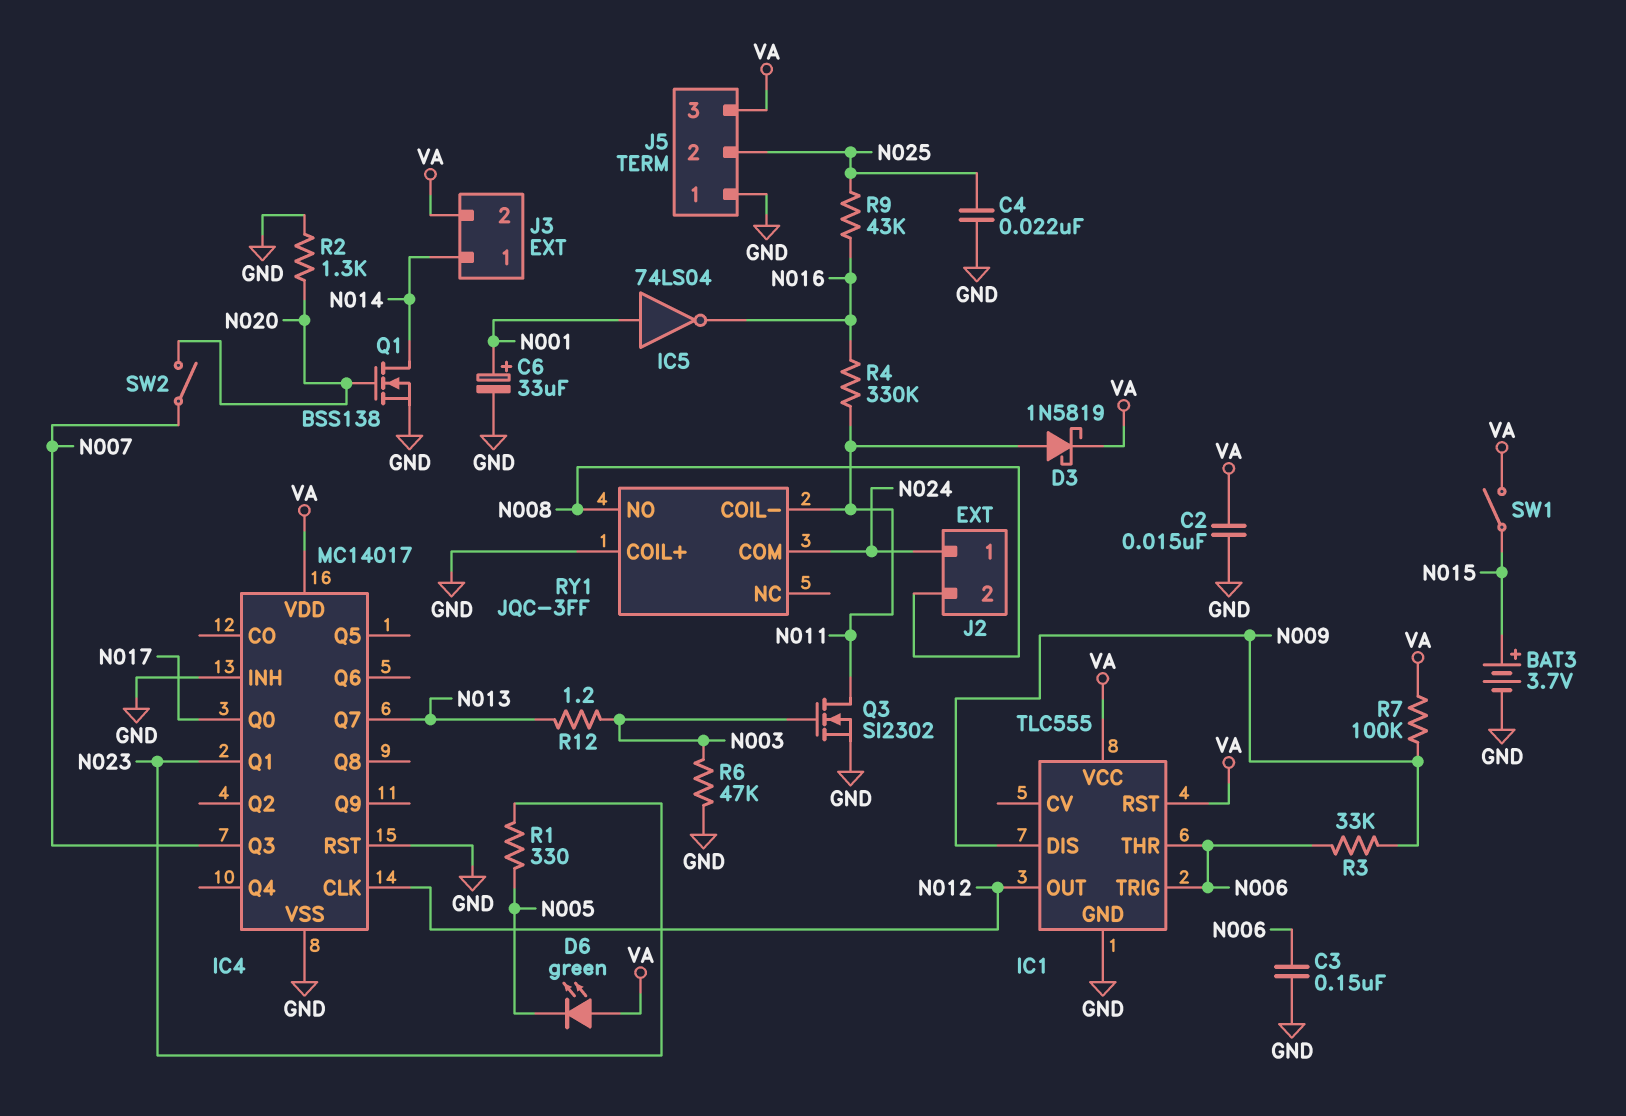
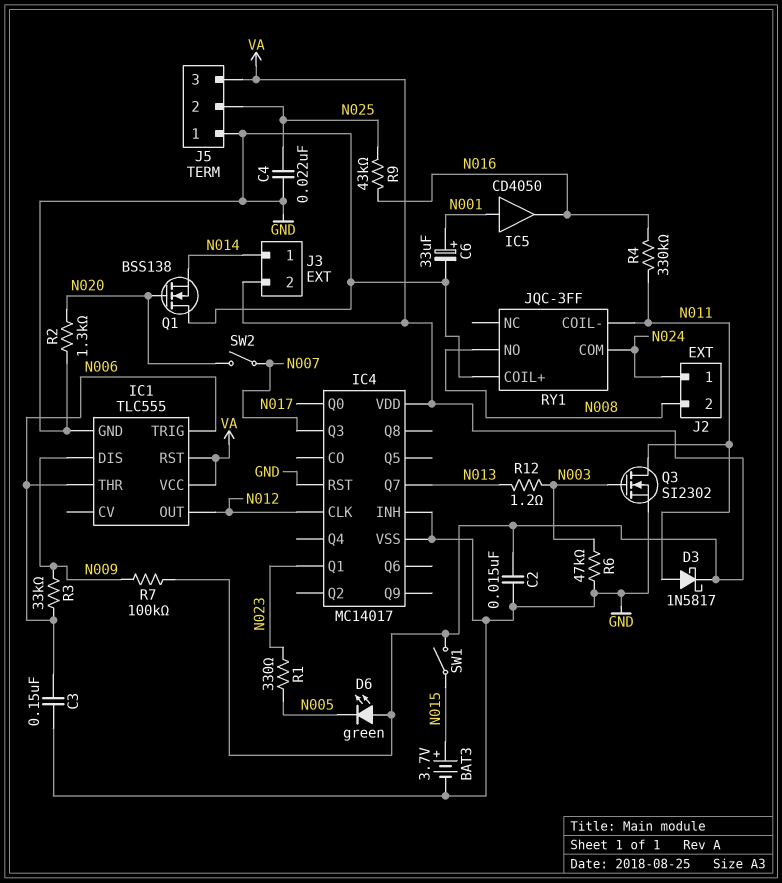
D3: schottky 1N5819 (A N011, K VA) -> schottky 1N5817 (A N011, K VA)
IC5: NOT 74LS04 (in N001, out N016) -> buffer CD4050 (in N001, out N016)
Q1: NMOS BSS138 (G N020, D N014, S GND) -> NMOS BSS138 (G N020, D GND, S N014)

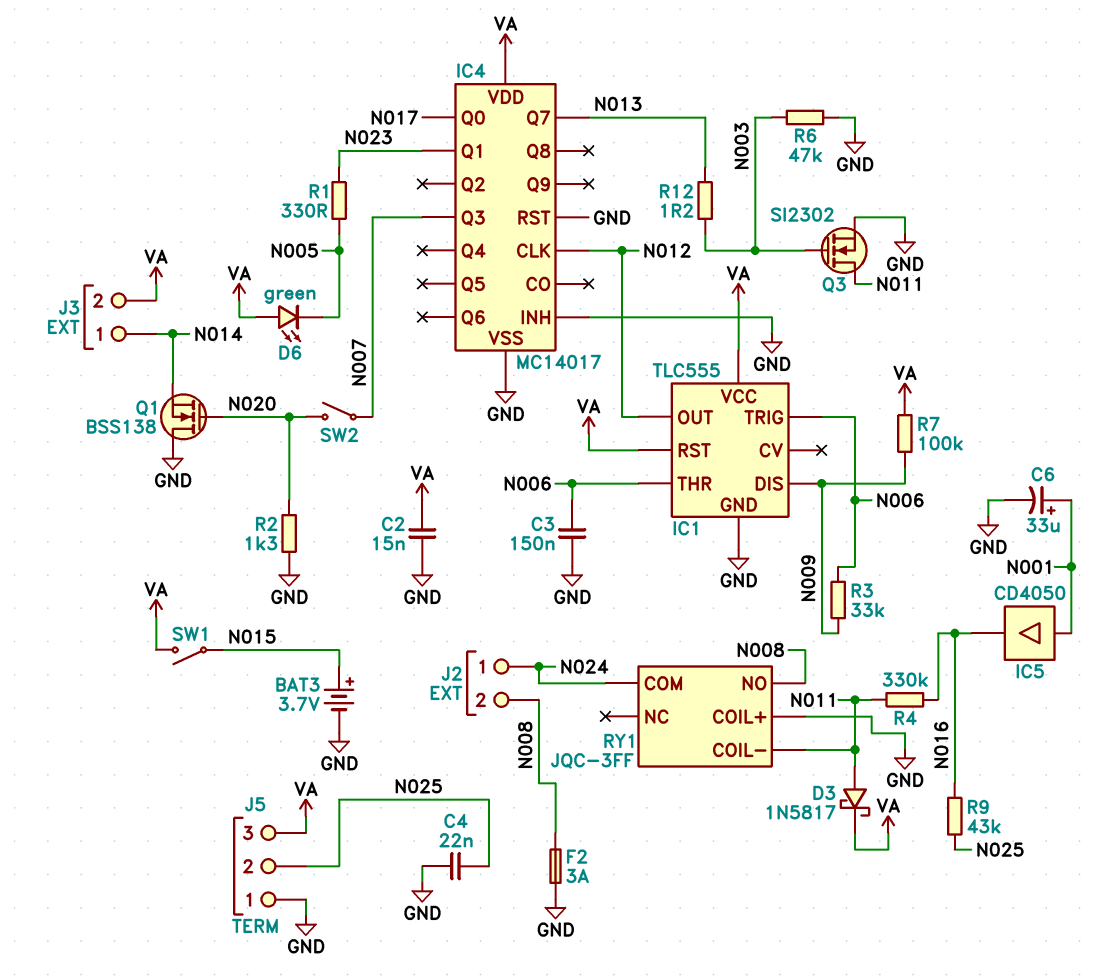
F2: none -> 3A (GND, N008)

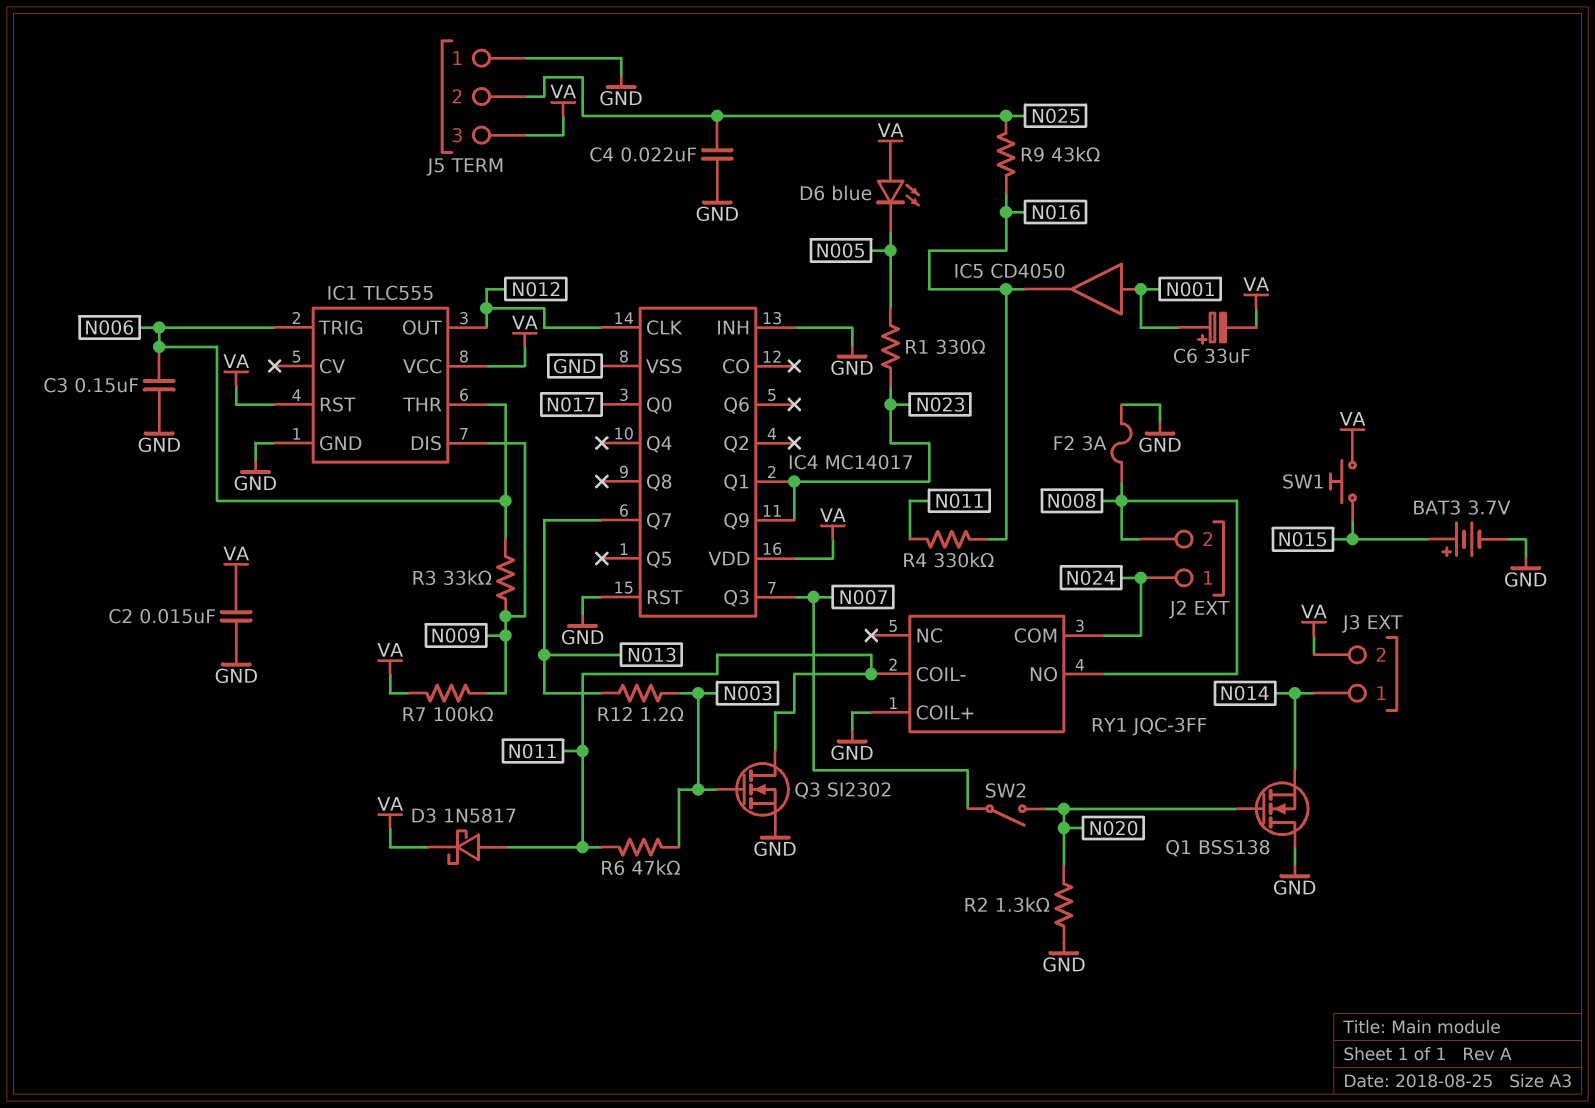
C6: 33uF (plus N001, minus GND) -> 33uF (plus N001, minus VA)
D6: LED green (A VA, K N005) -> LED blue (A VA, K N005)
IC4 pin Q9: none -> N023
R6: 47k (GND, N003) -> 47k (N003, N011)
SW1: switch (N015, VA) -> button (N015, VA)

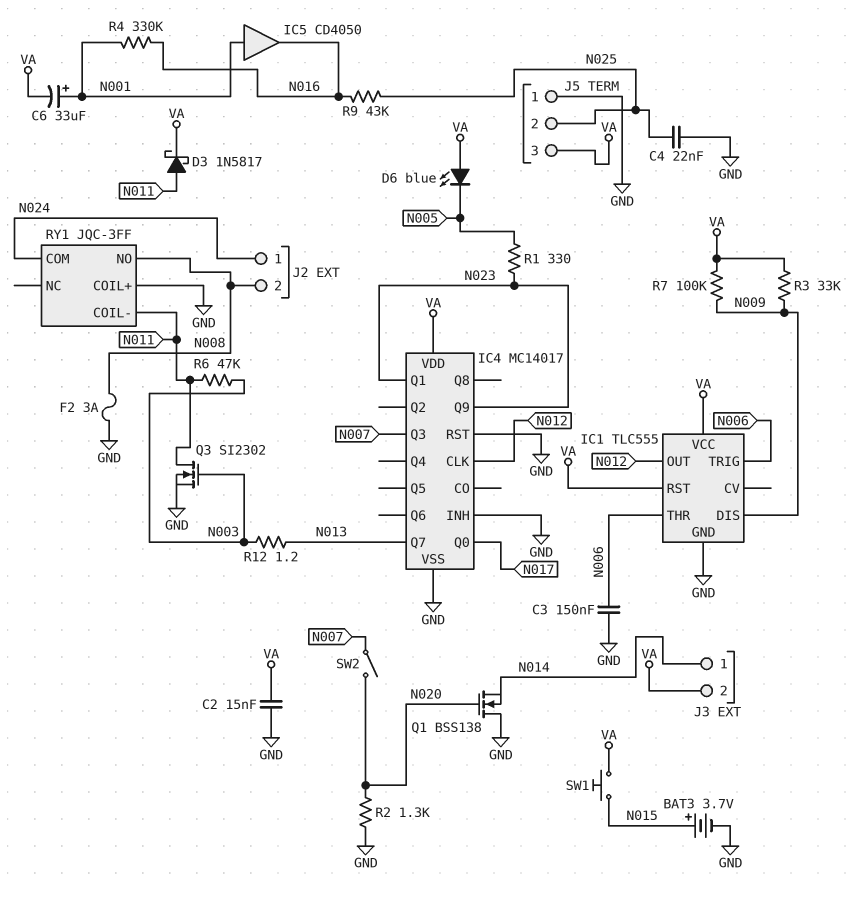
R3: 33k (N006, N009) -> 33k (N009, VA)
R4: 330k (N011, N016) -> 330k (N001, N016)

